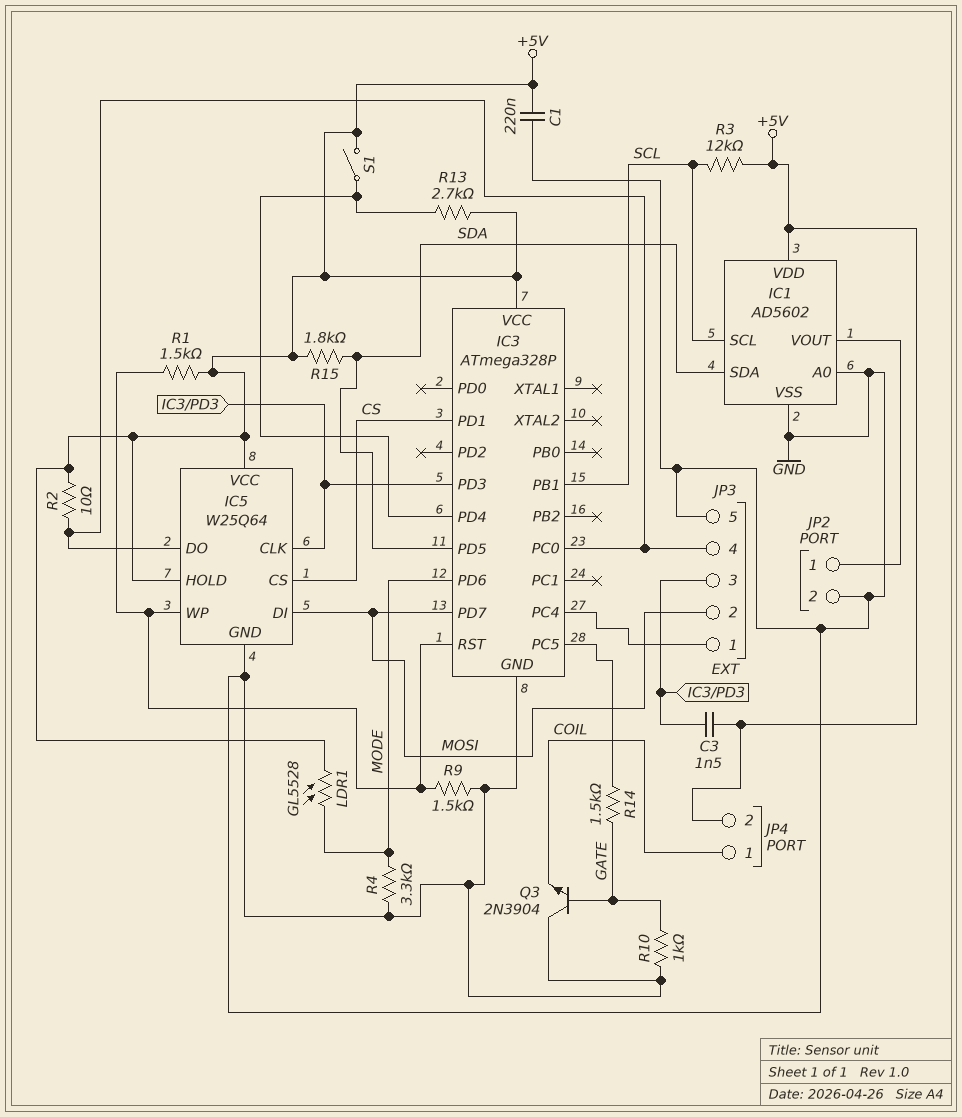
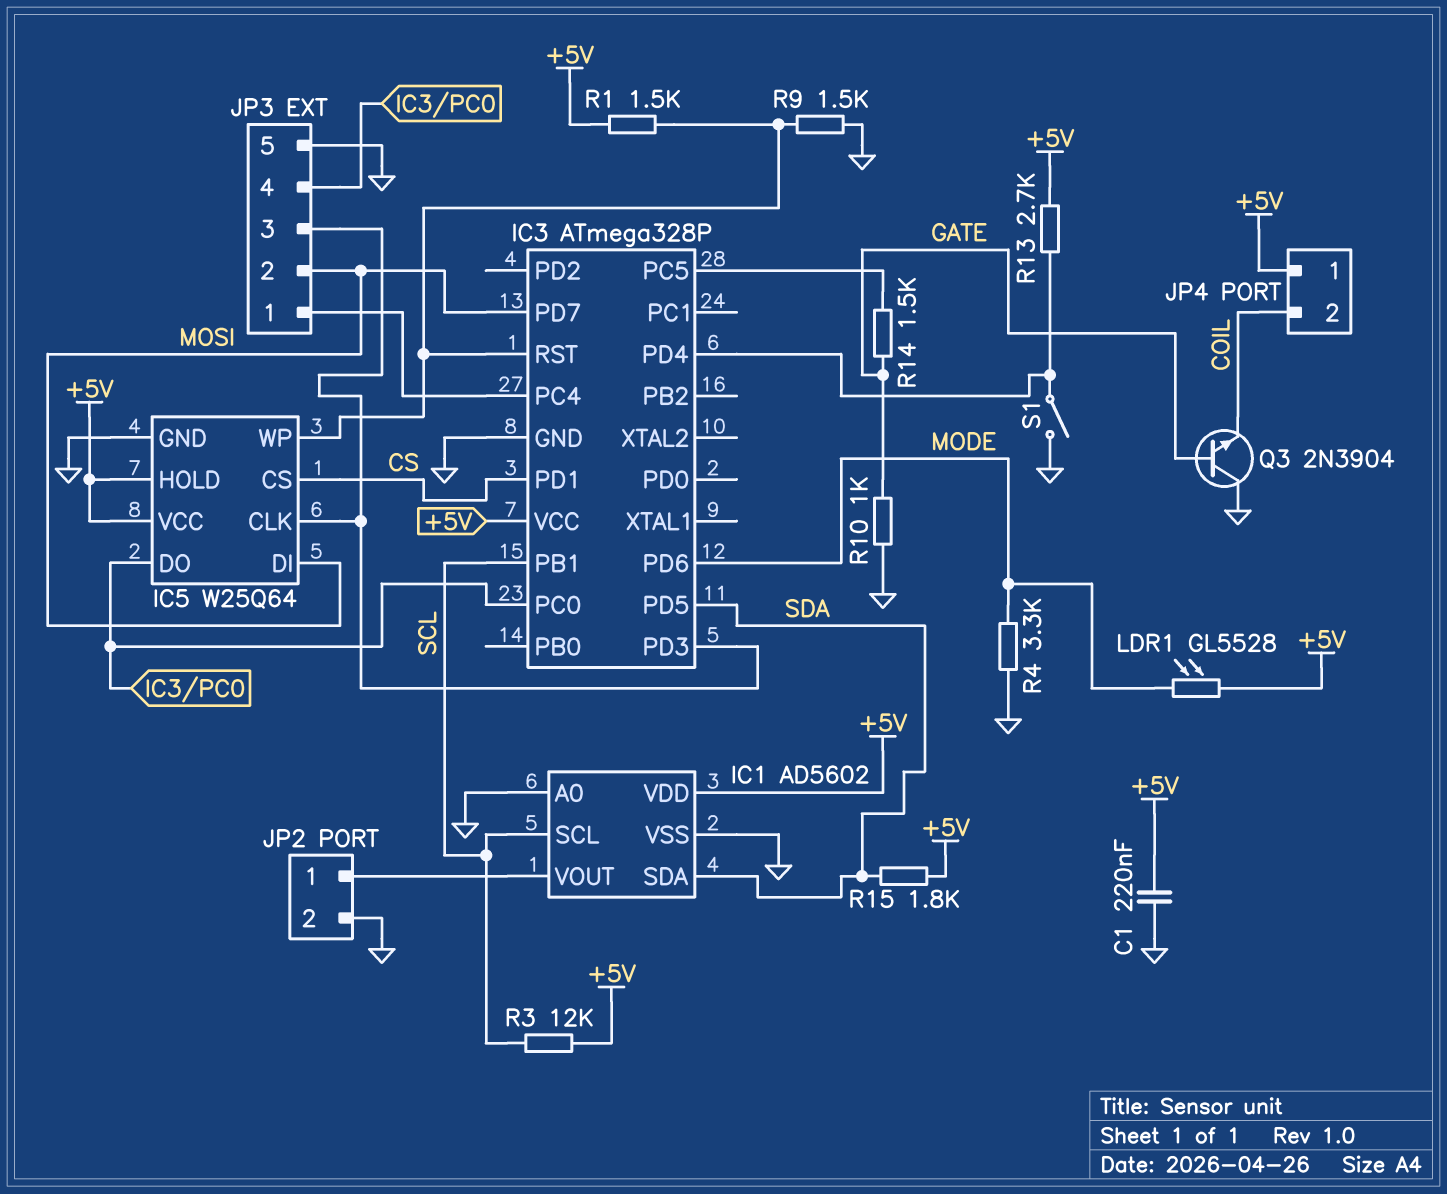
C3: 1.5nF (+5V, IC3/PD3) -> none
JP4 pin 1: COIL -> +5V
JP4 pin 2: +5V -> COIL
R2: 10 (+5V, IC3/PC0) -> none
S1: switch (+5V, IC3/PD4) -> switch (GND, IC3/PD4)

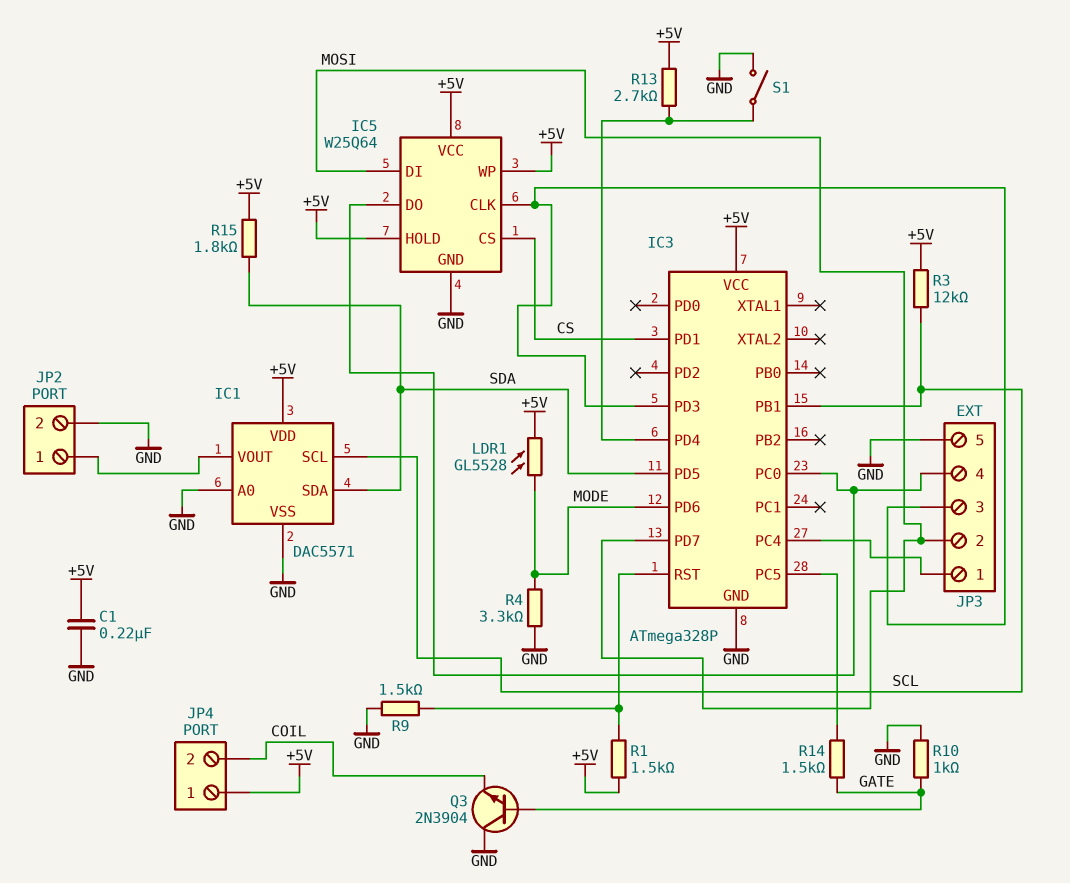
IC1: AD5602 -> DAC5571
IC5 pin WP: IC3/RST -> +5V

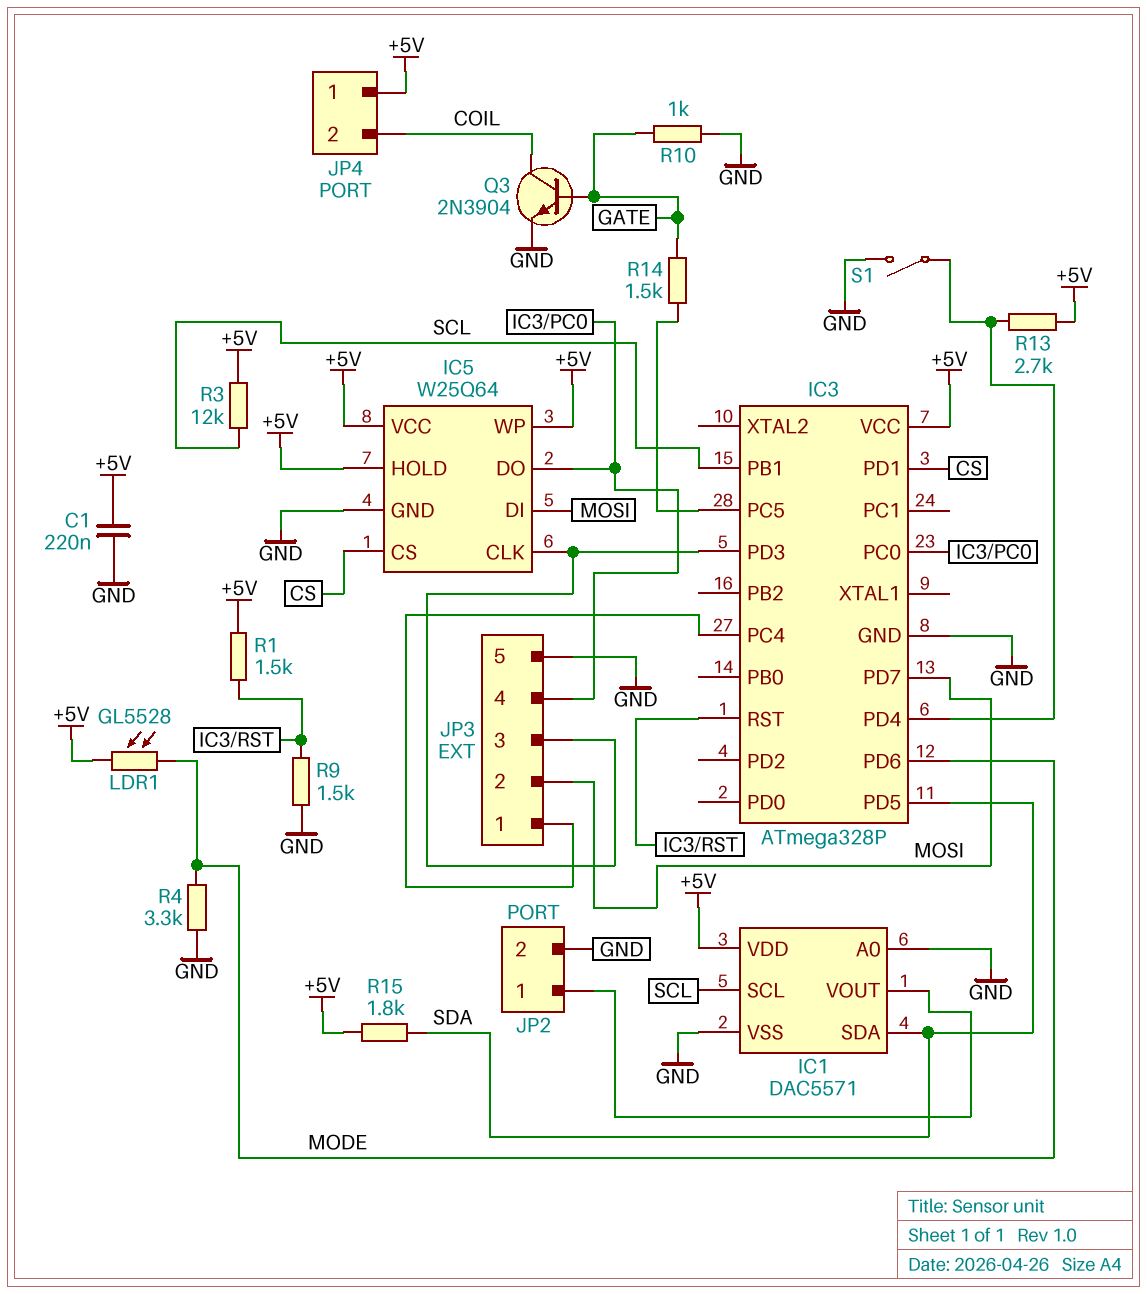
Q3: NPN 2N3904 (B GATE, C GND, E COIL) -> NPN 2N3904 (B GATE, C COIL, E GND)

